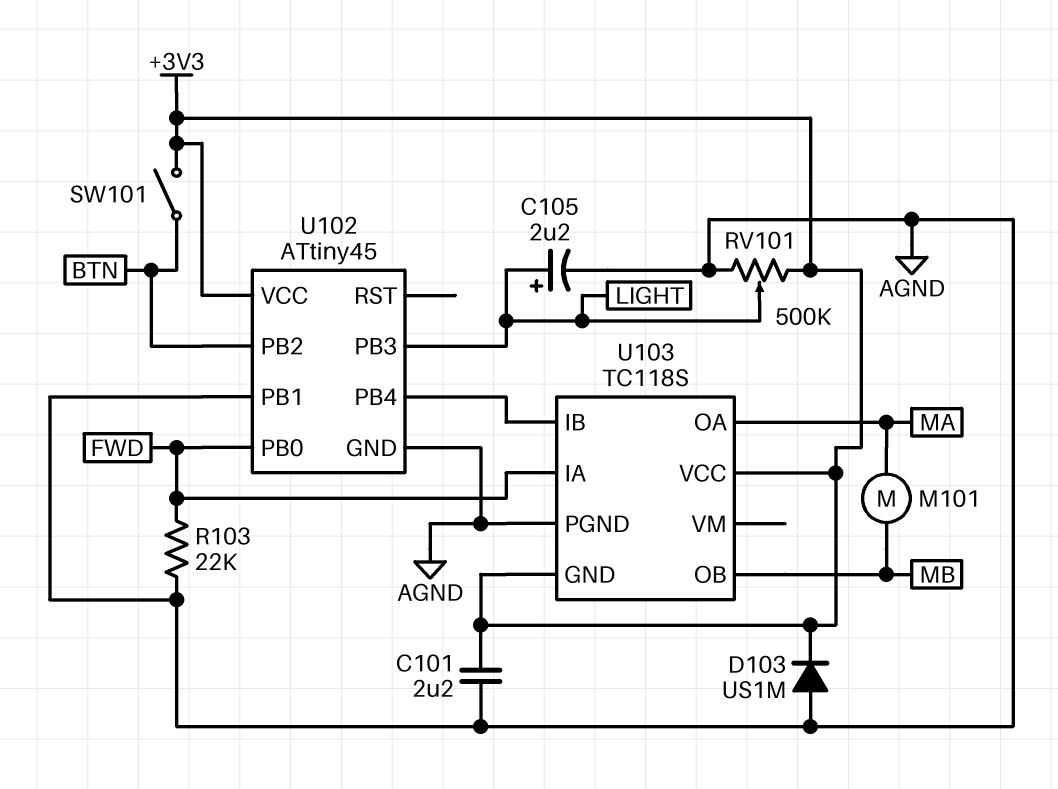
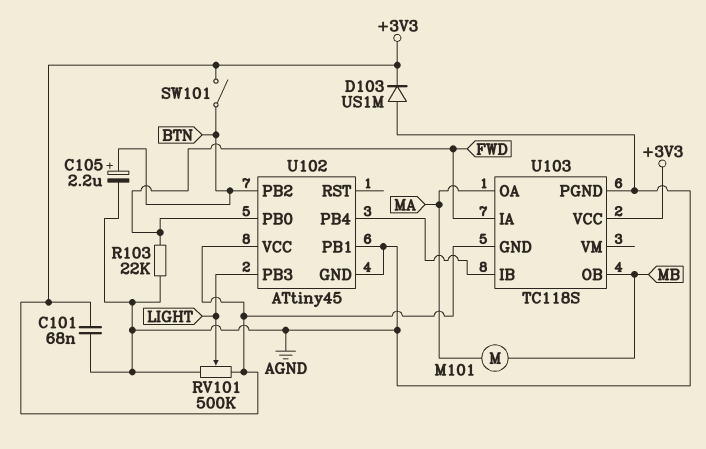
C101: 2.2uF (+3V3, AGND) -> 68nF (+3V3, AGND)
C105: 2.2uF (plus LIGHT, minus AGND) -> 2.2uF (plus BTN, minus AGND)

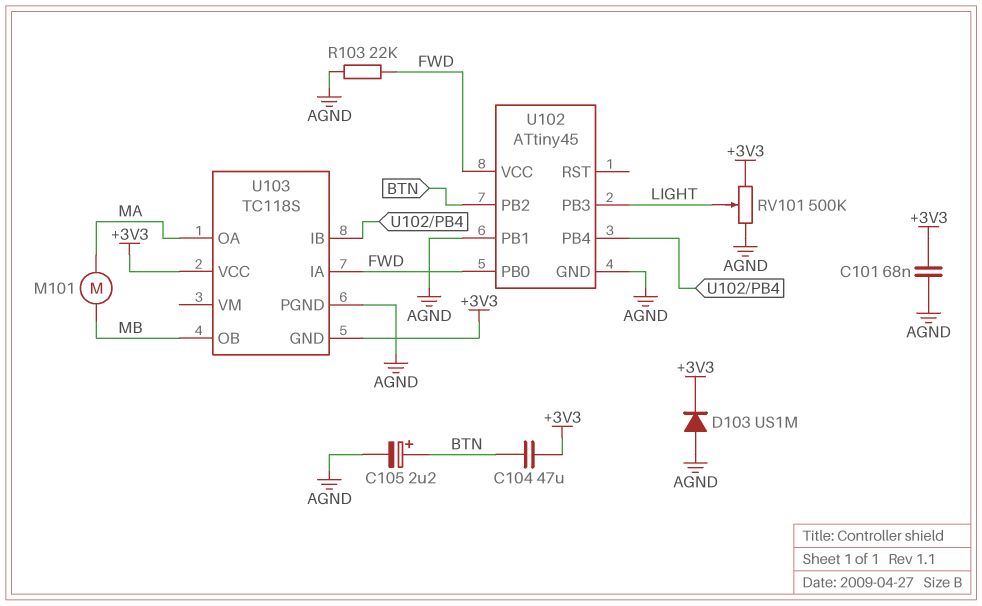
C104: none -> 47uF (+3V3, BTN)
SW101: switch (+3V3, BTN) -> none
U102 pin VCC: +3V3 -> FWD

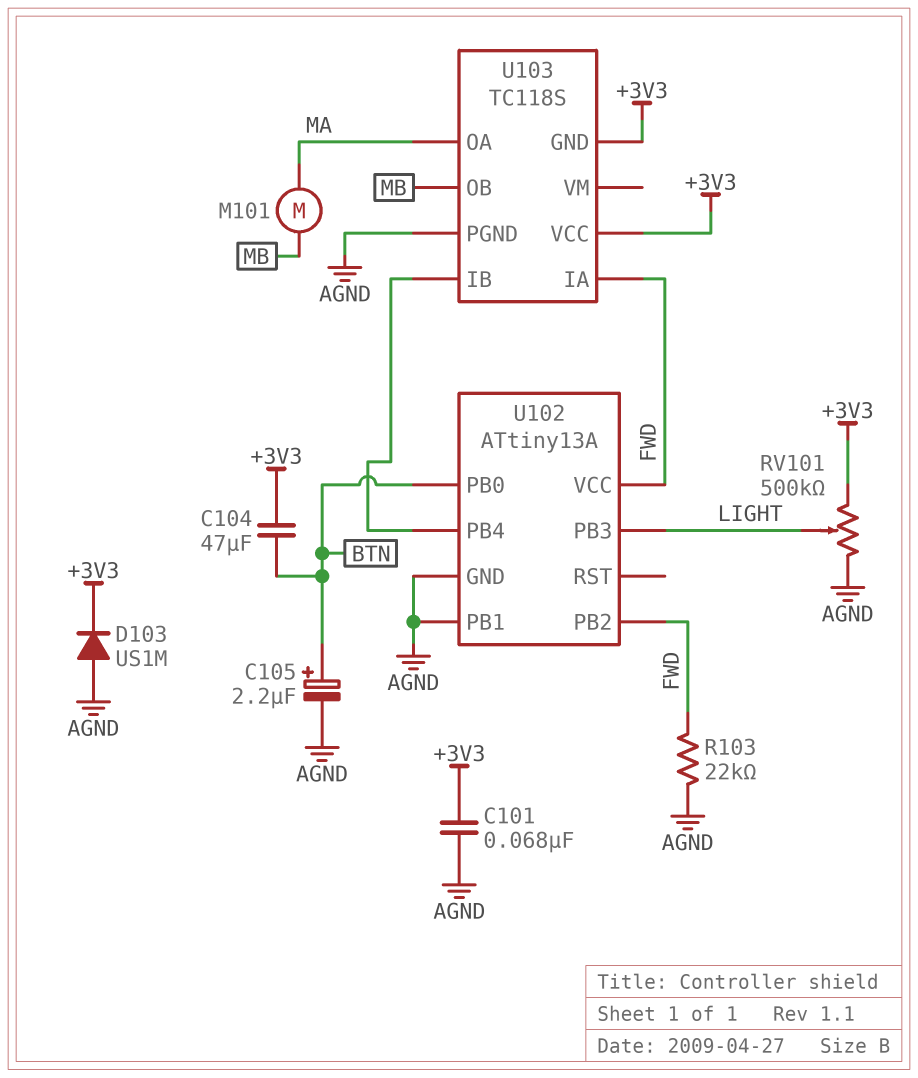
U102: ATtiny45 -> ATtiny13A
U102 pin PB0: FWD -> BTN
U102 pin PB2: BTN -> FWD

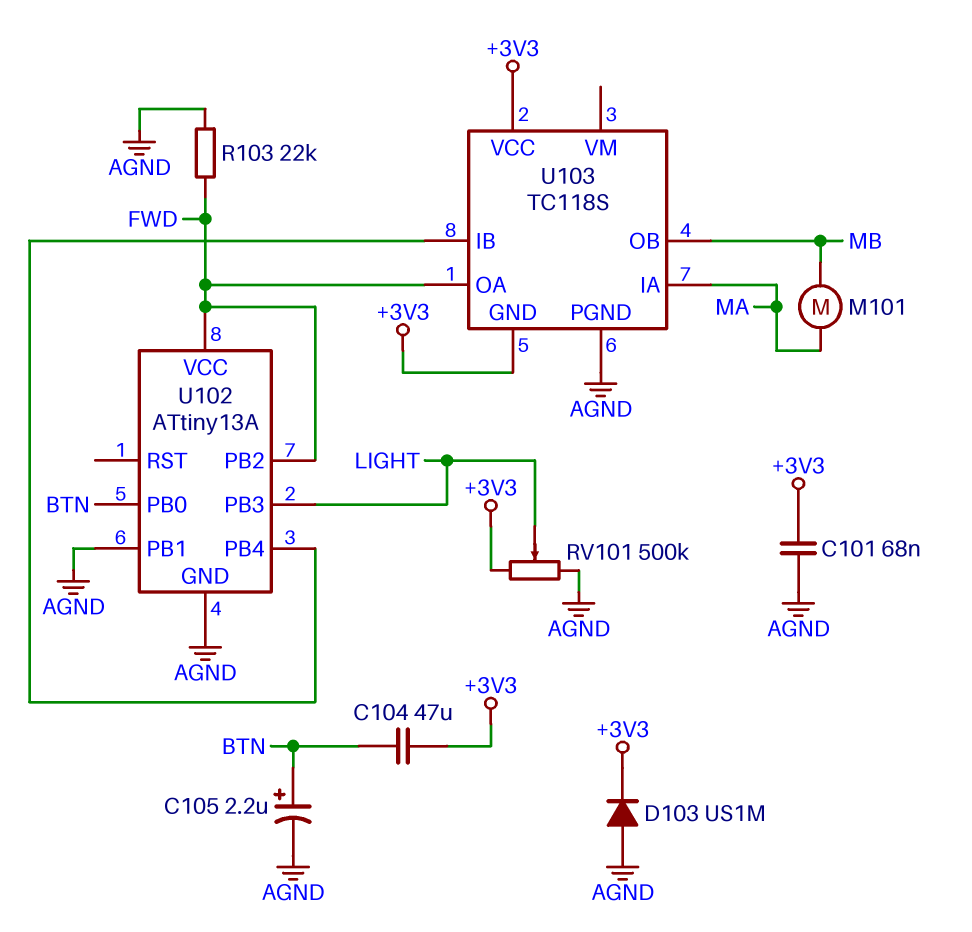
U103 pin IA: FWD -> MA
U103 pin OA: MA -> FWD

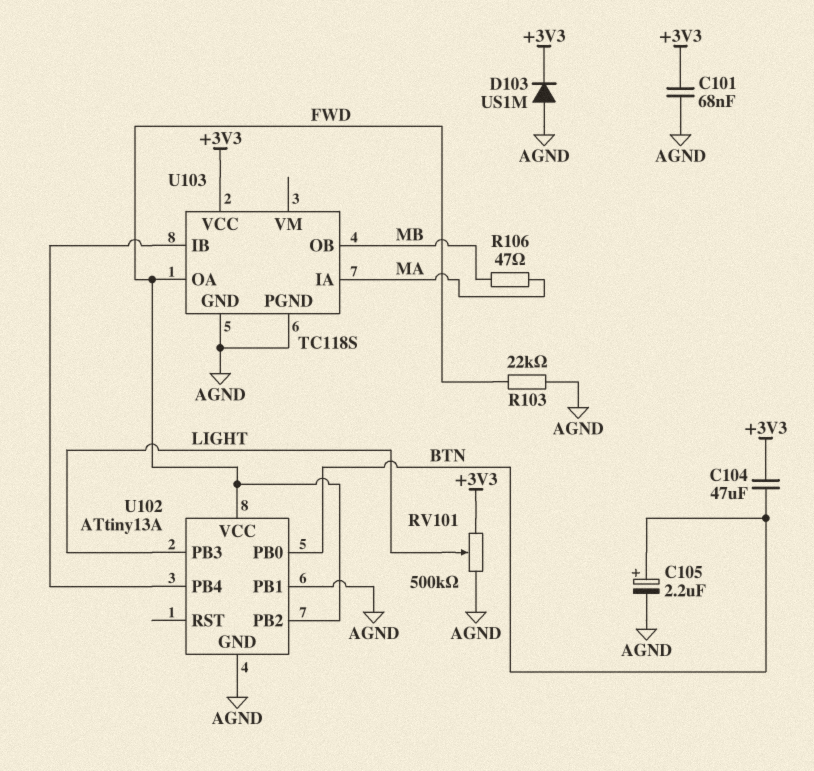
M101: motor (MA, MB) -> none
R106: none -> 47 (MA, MB)
U103 pin GND: +3V3 -> AGND

